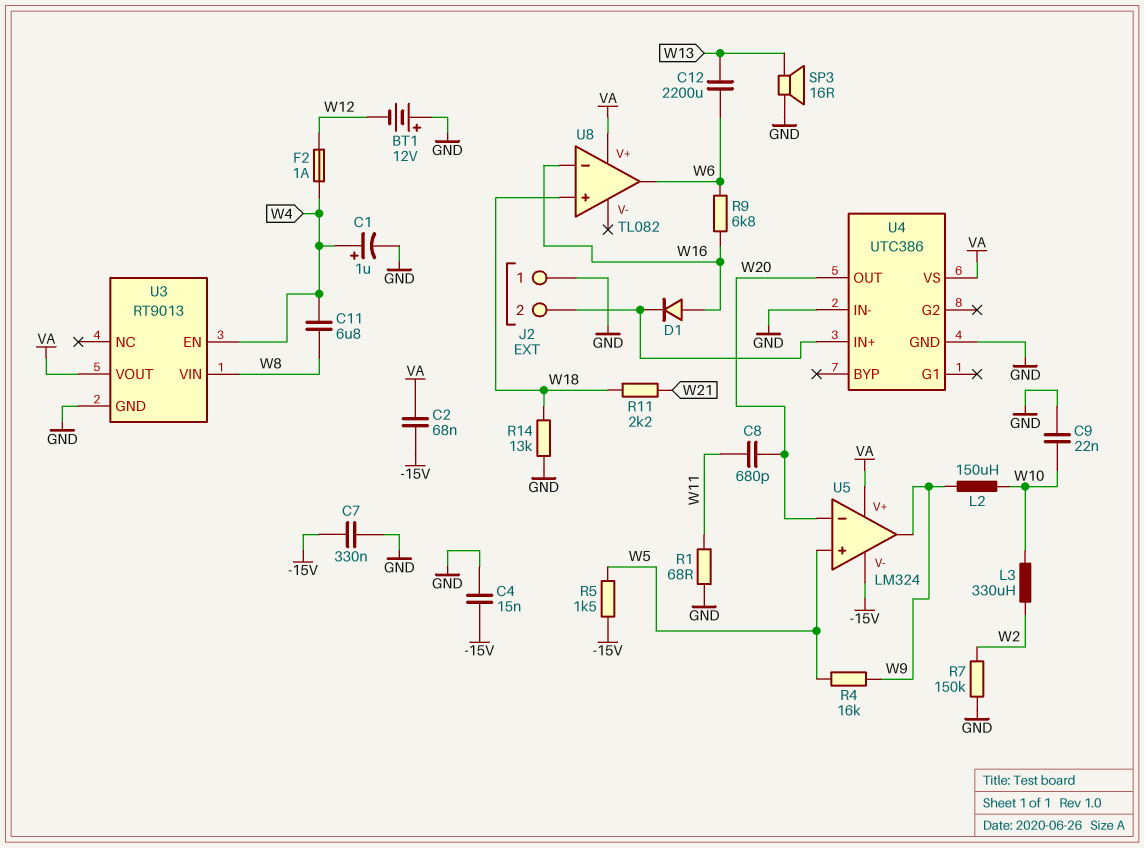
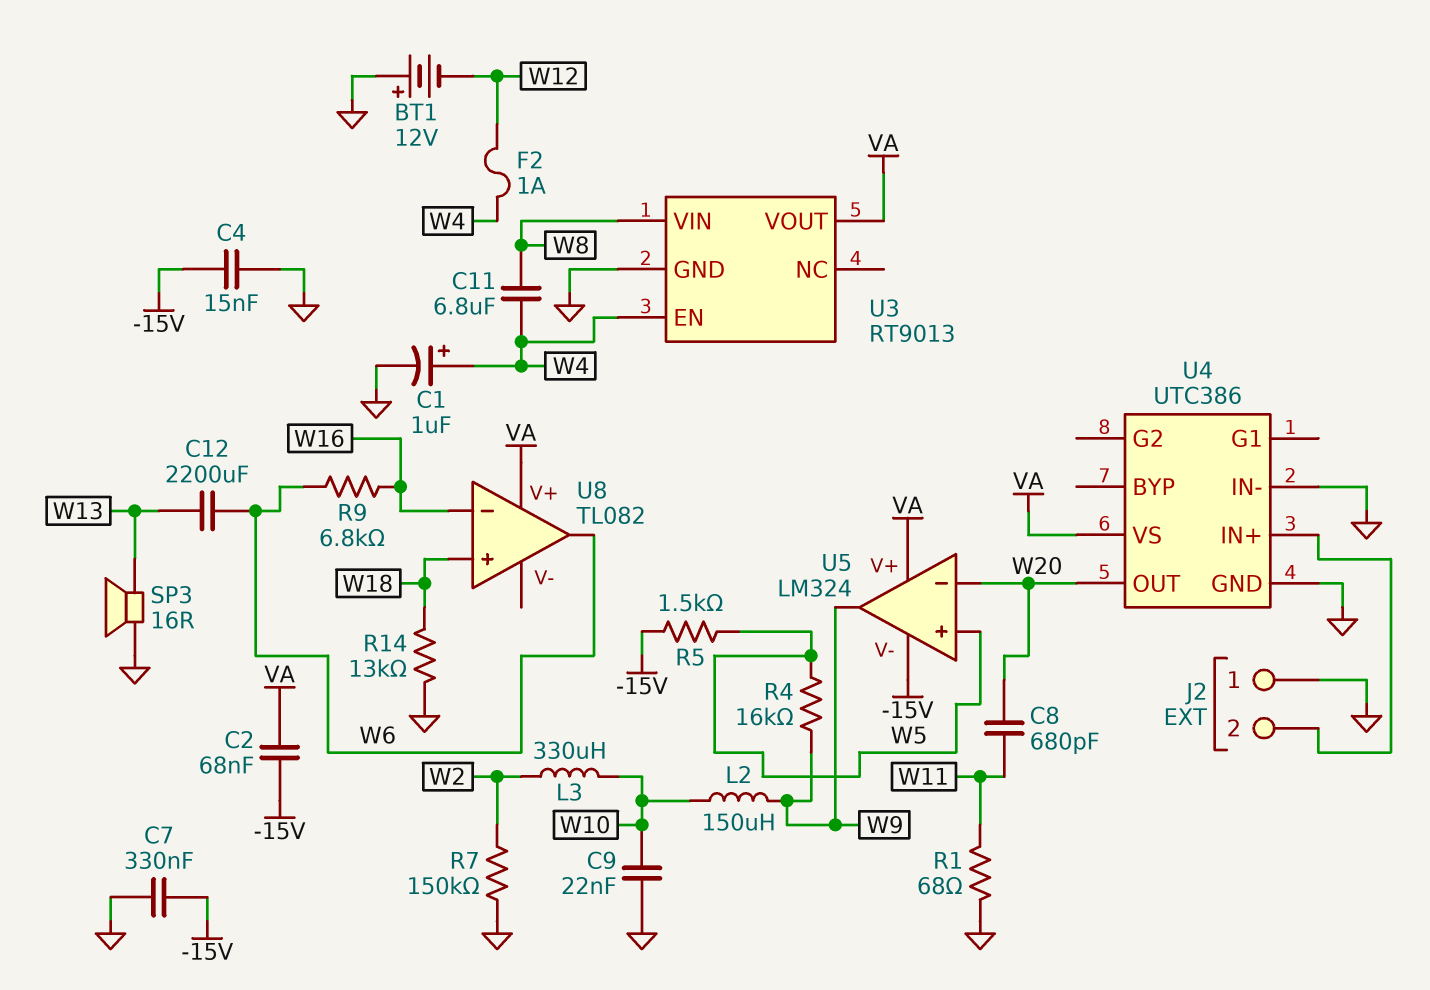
D1: diode (A W16, K J2/2) -> none
R11: 2.2k (W18, W21) -> none

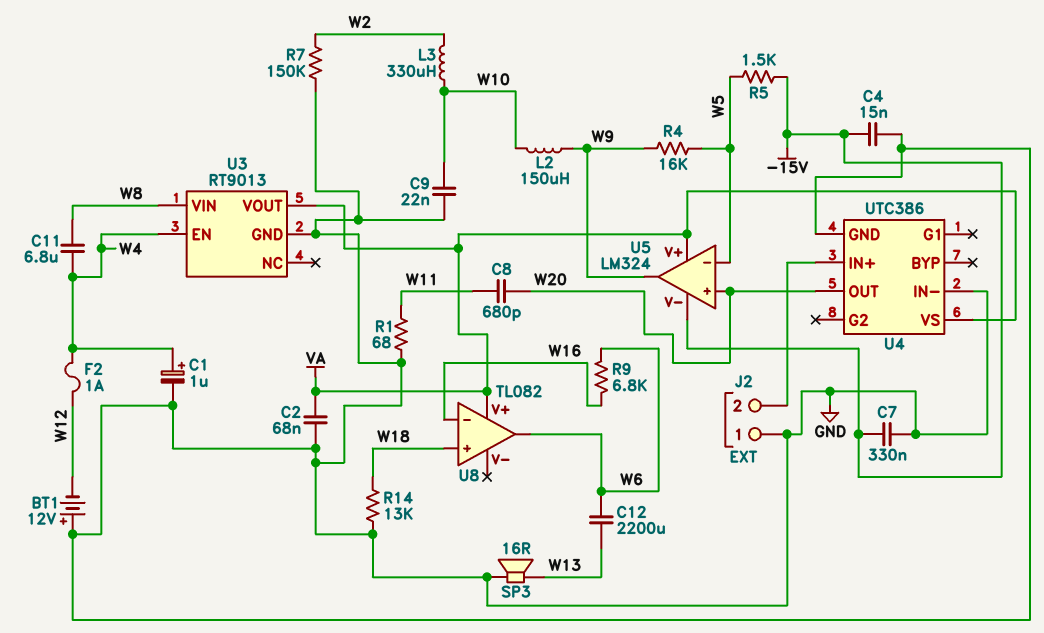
C2: 68nF (-15V, VA) -> 68nF (GND, VA)
U5 pin in+: W5 -> W20
U5 pin in-: W20 -> W5

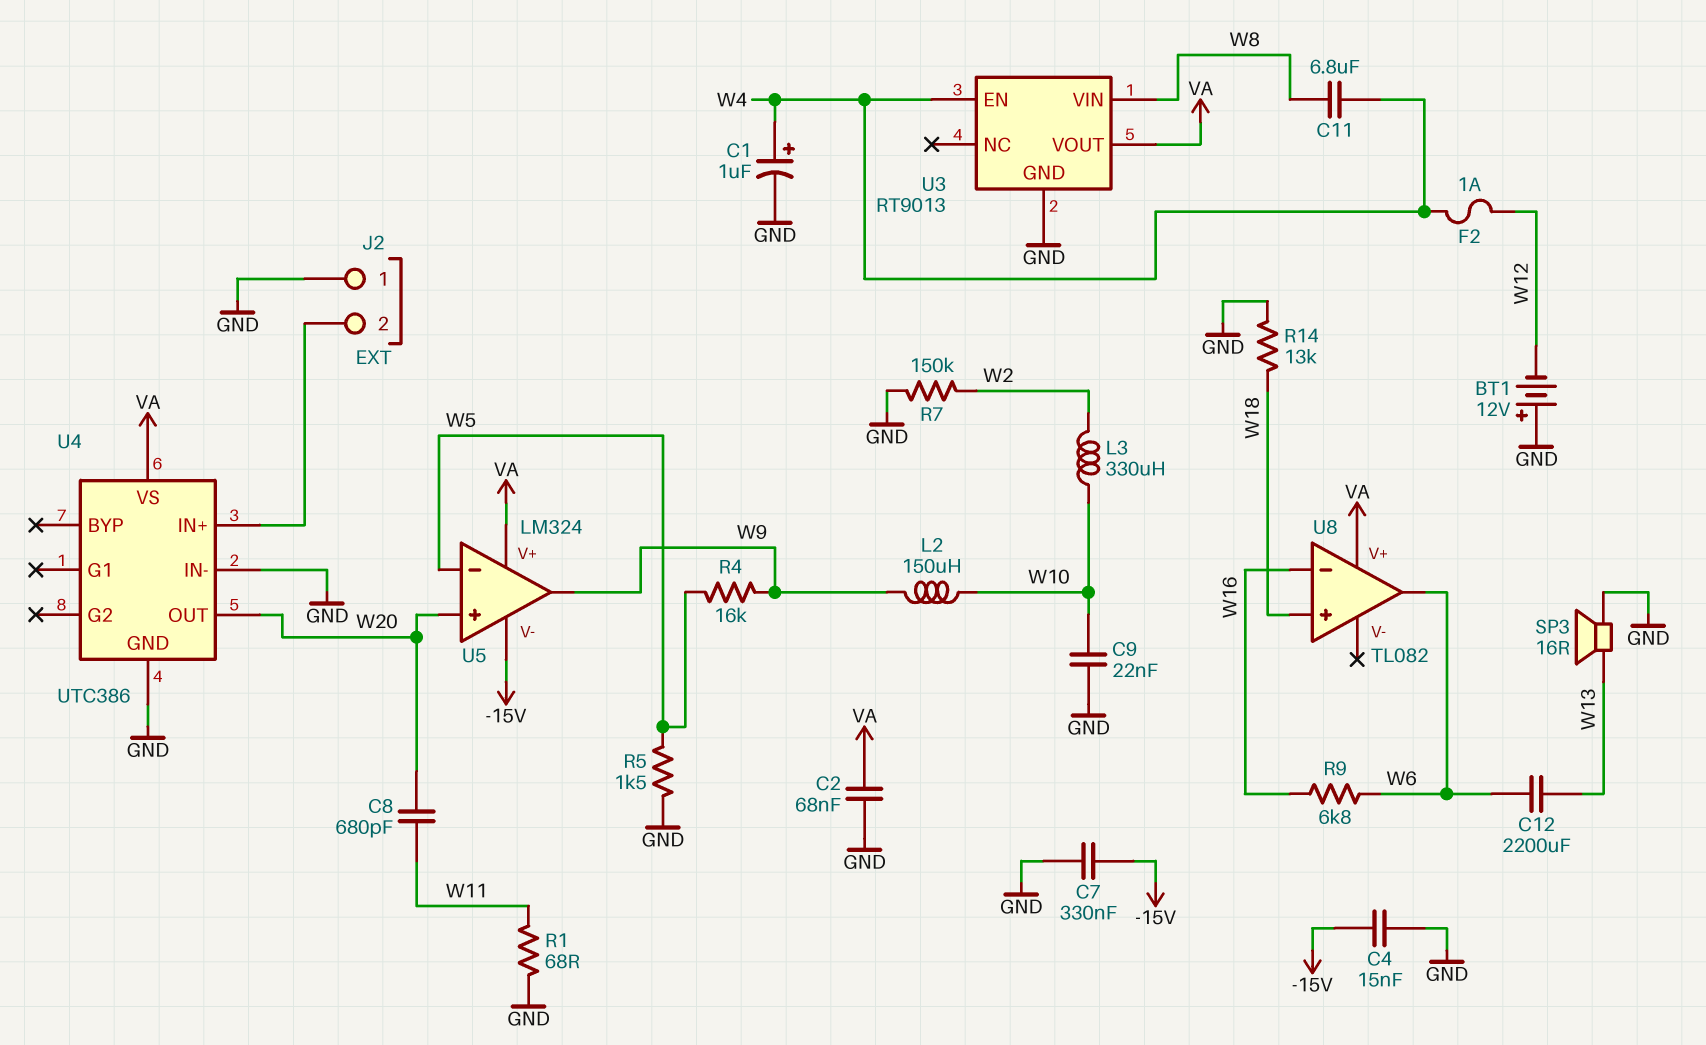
R5: 1.5k (-15V, W5) -> 1.5k (GND, W5)

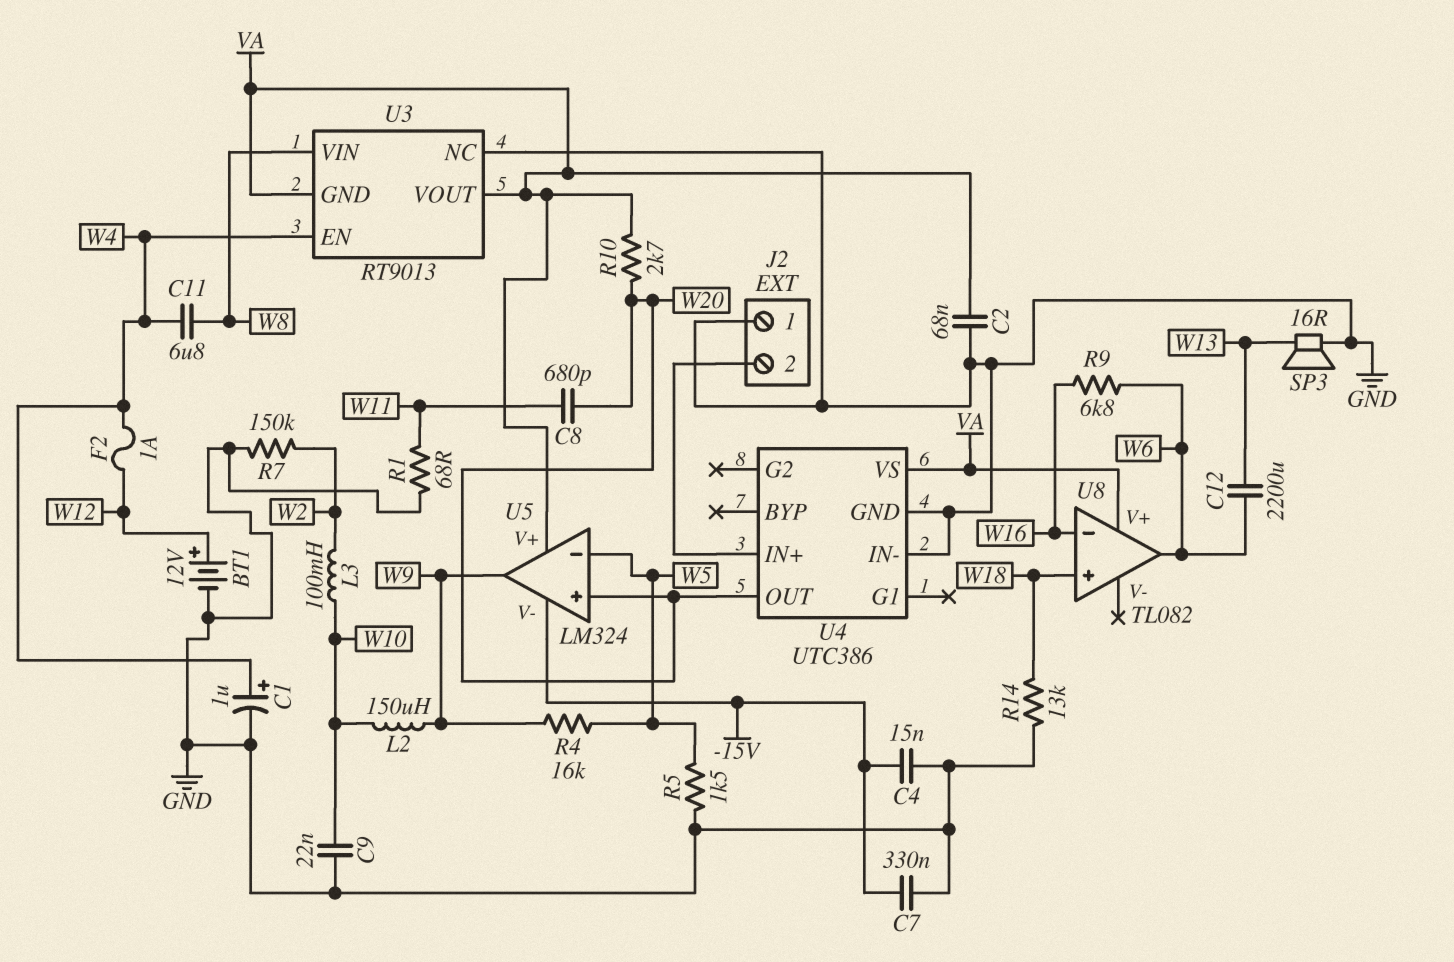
BT1: 12V (plus GND, minus W12) -> 12V (plus W12, minus GND)
L3: 330uH (W2, W10) -> 100mH (W2, W10)
R10: none -> 2.7k (VA, W20)
U3 pin GND: GND -> VA
U3 pin NC: none -> GND

